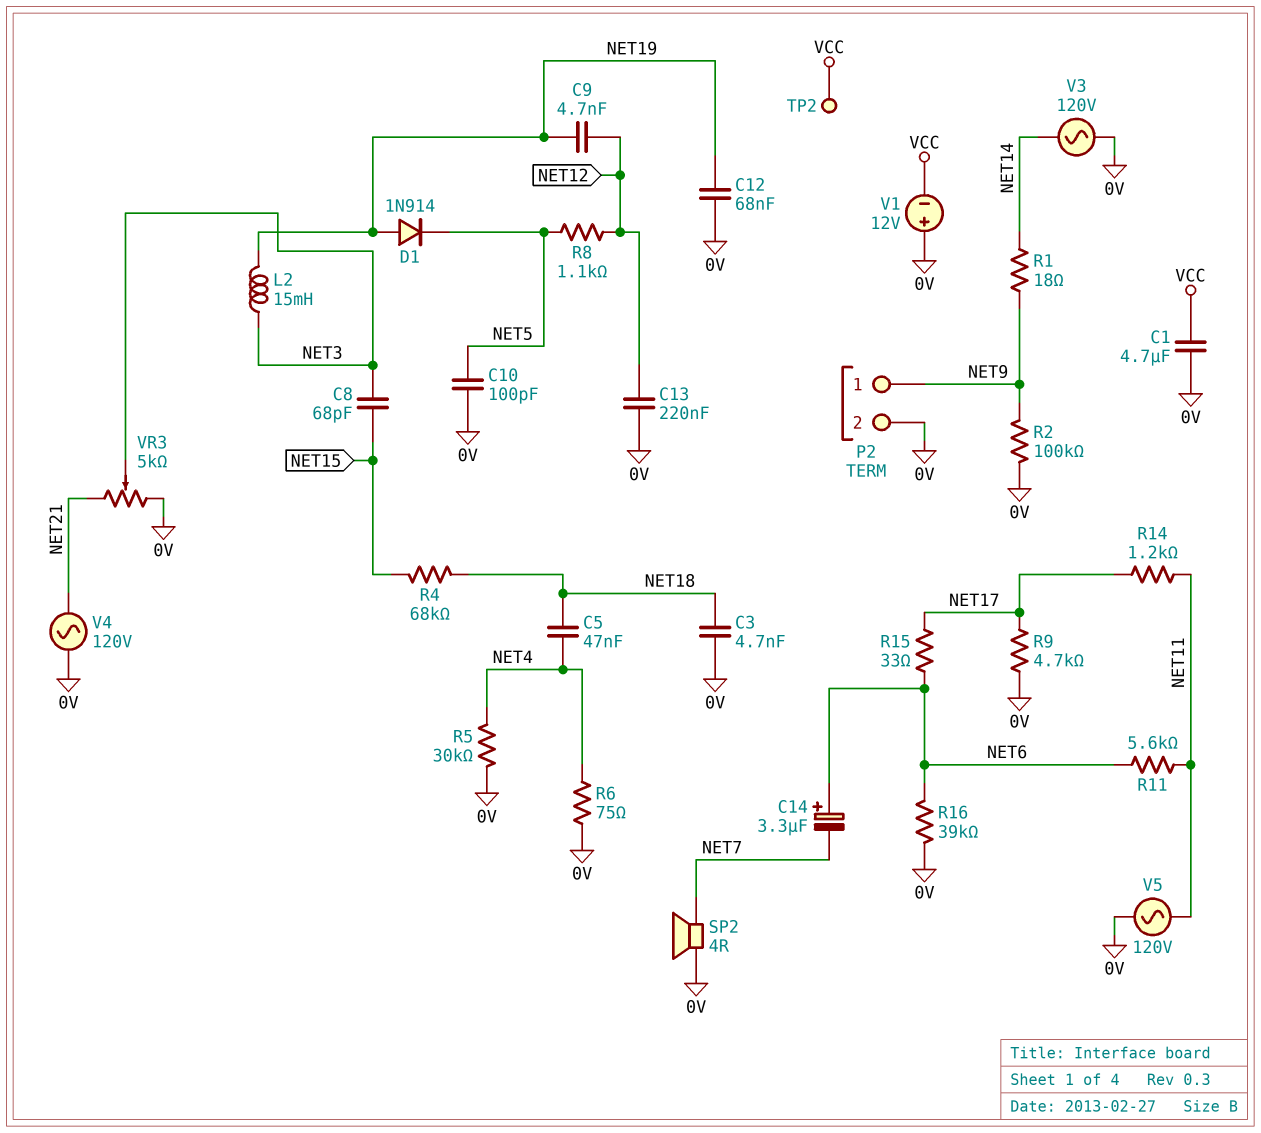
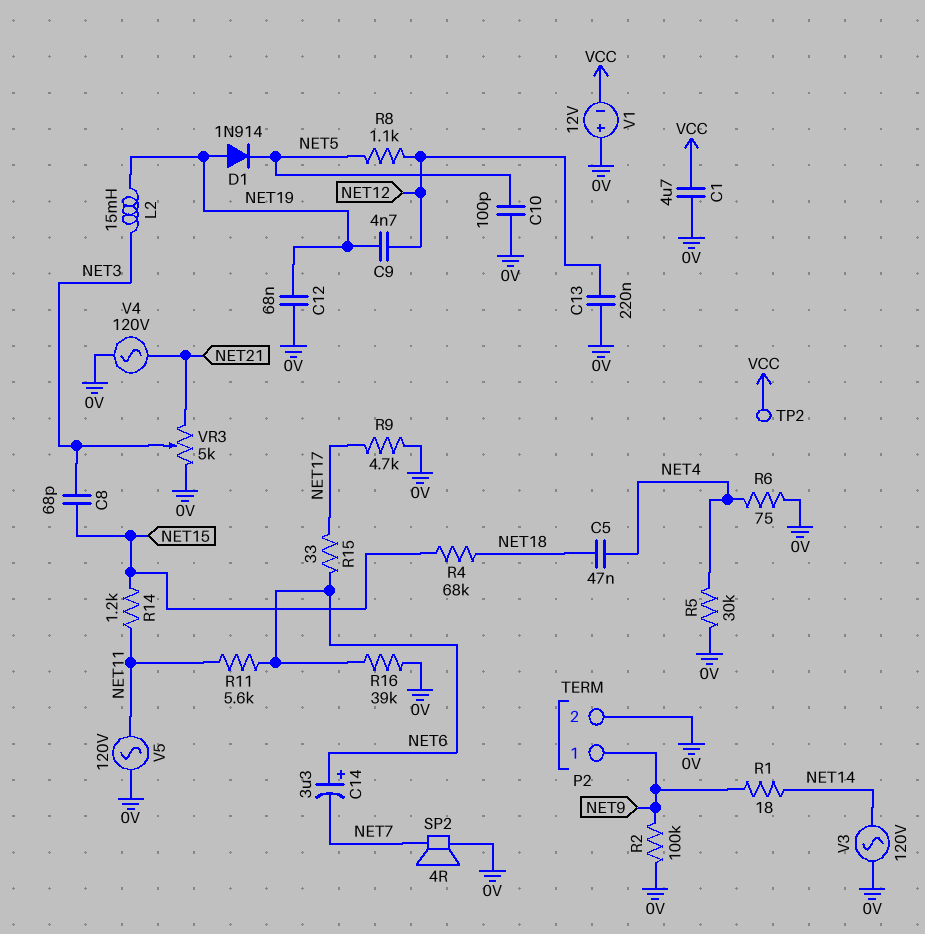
C3: 4.7nF (0V, NET18) -> none
R14: 1.2k (NET11, NET17) -> 1.2k (NET11, NET15)

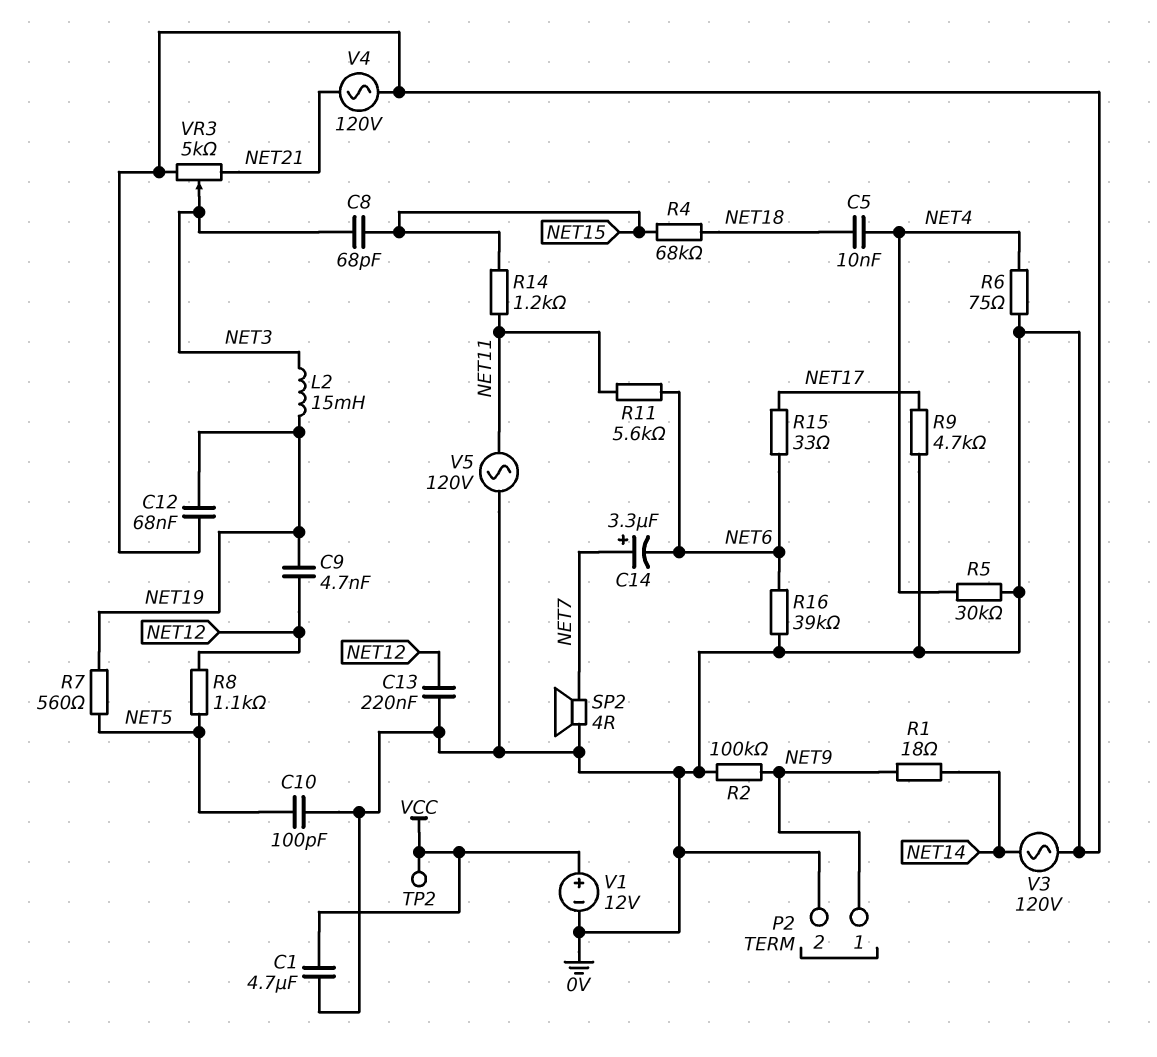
C5: 47nF (NET4, NET18) -> 10nF (NET4, NET18)
C14: 3.3uF (plus NET6, minus NET7) -> 3.3uF (plus NET7, minus NET6)
D1: diode 1N914 (A NET19, K NET5) -> none
R7: none -> 560 (NET5, NET19)
V1: 12V (plus 0V, minus VCC) -> 12V (plus VCC, minus 0V)

